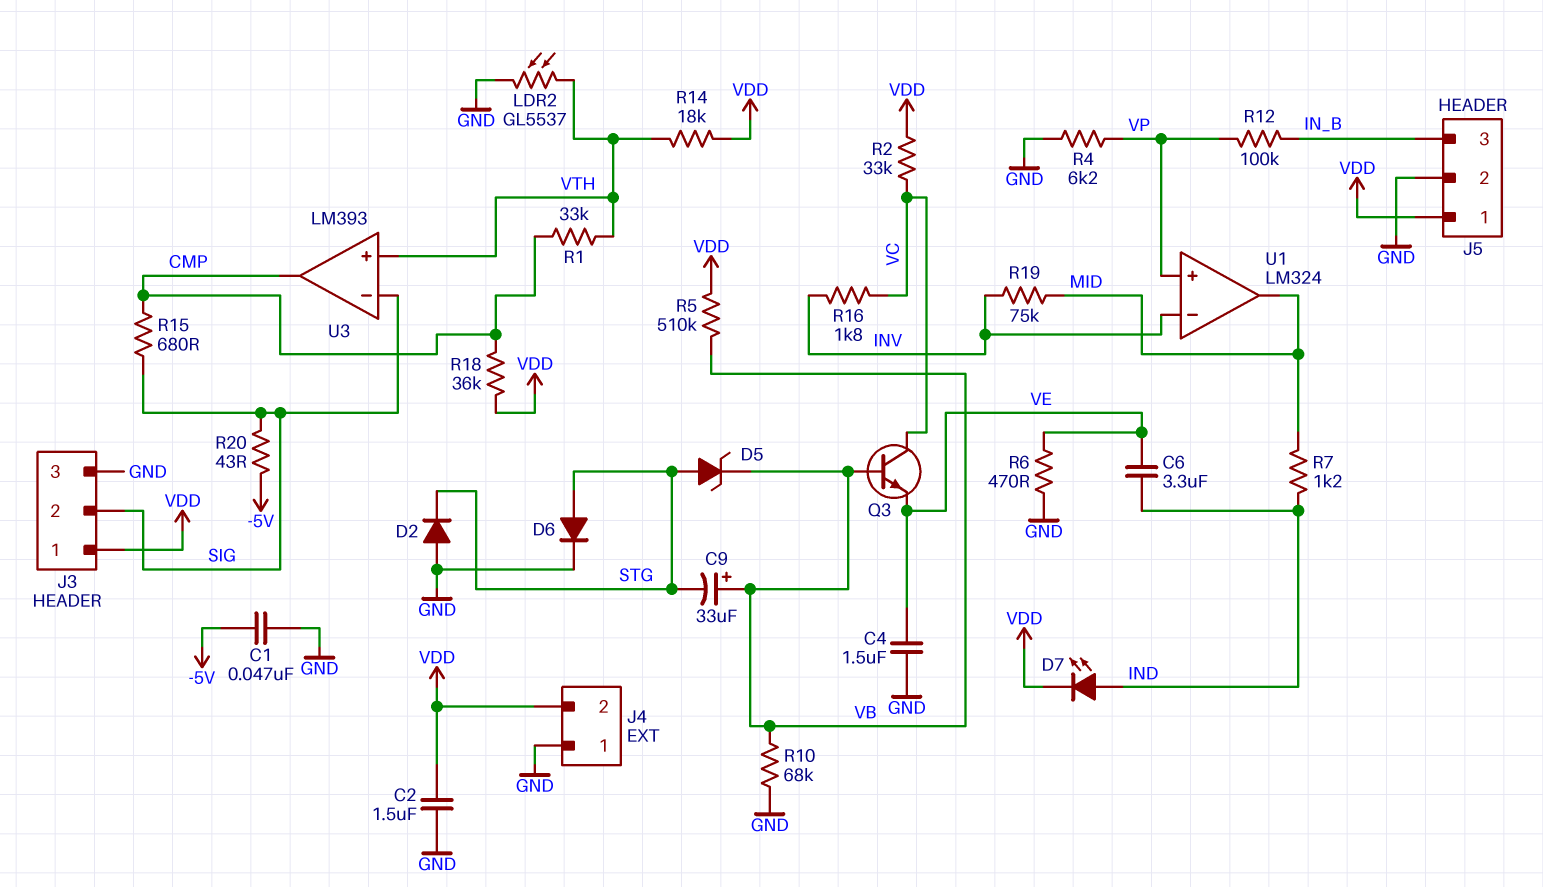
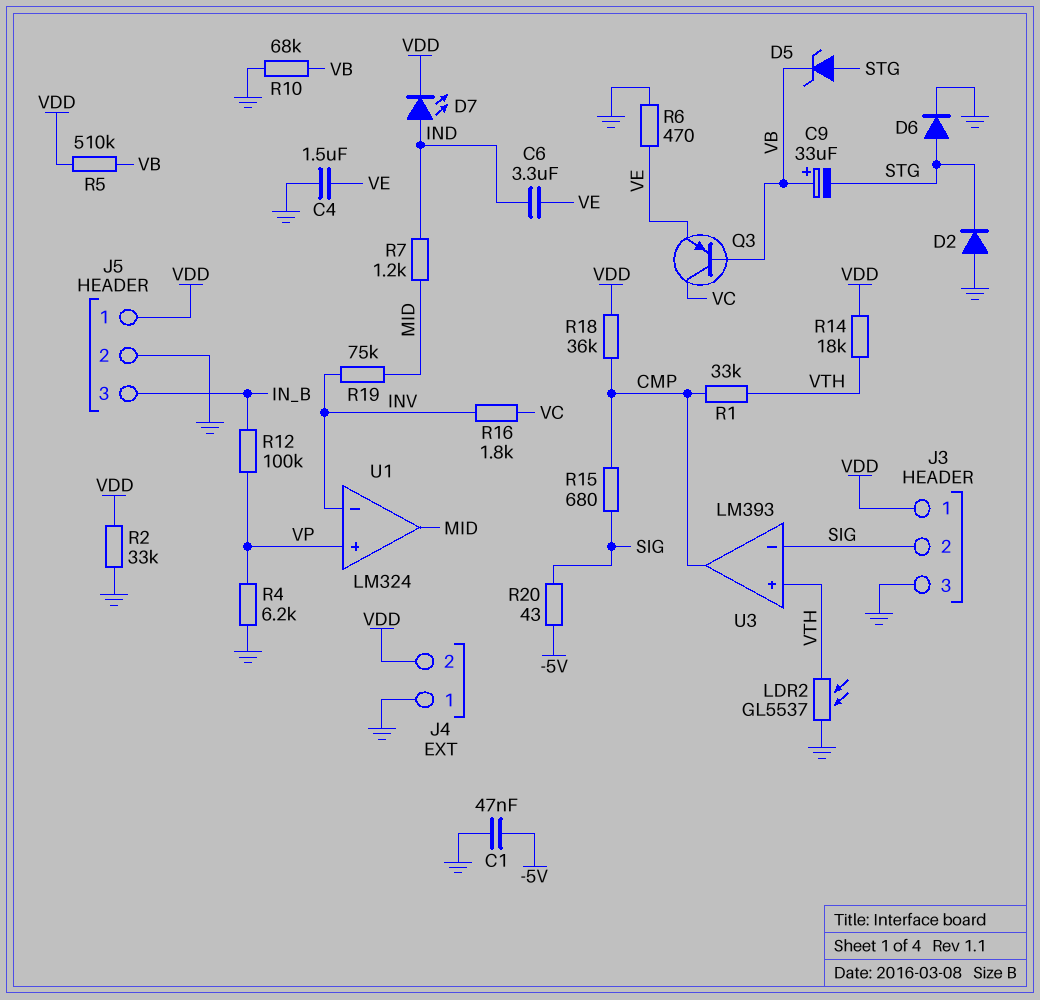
C2: 1.5uF (GND, VDD) -> none
Q3: NPN (B VB, C VC, E VE) -> PNP (B VB, C VC, E VE)
R2: 33k (VC, VDD) -> 33k (GND, VDD)

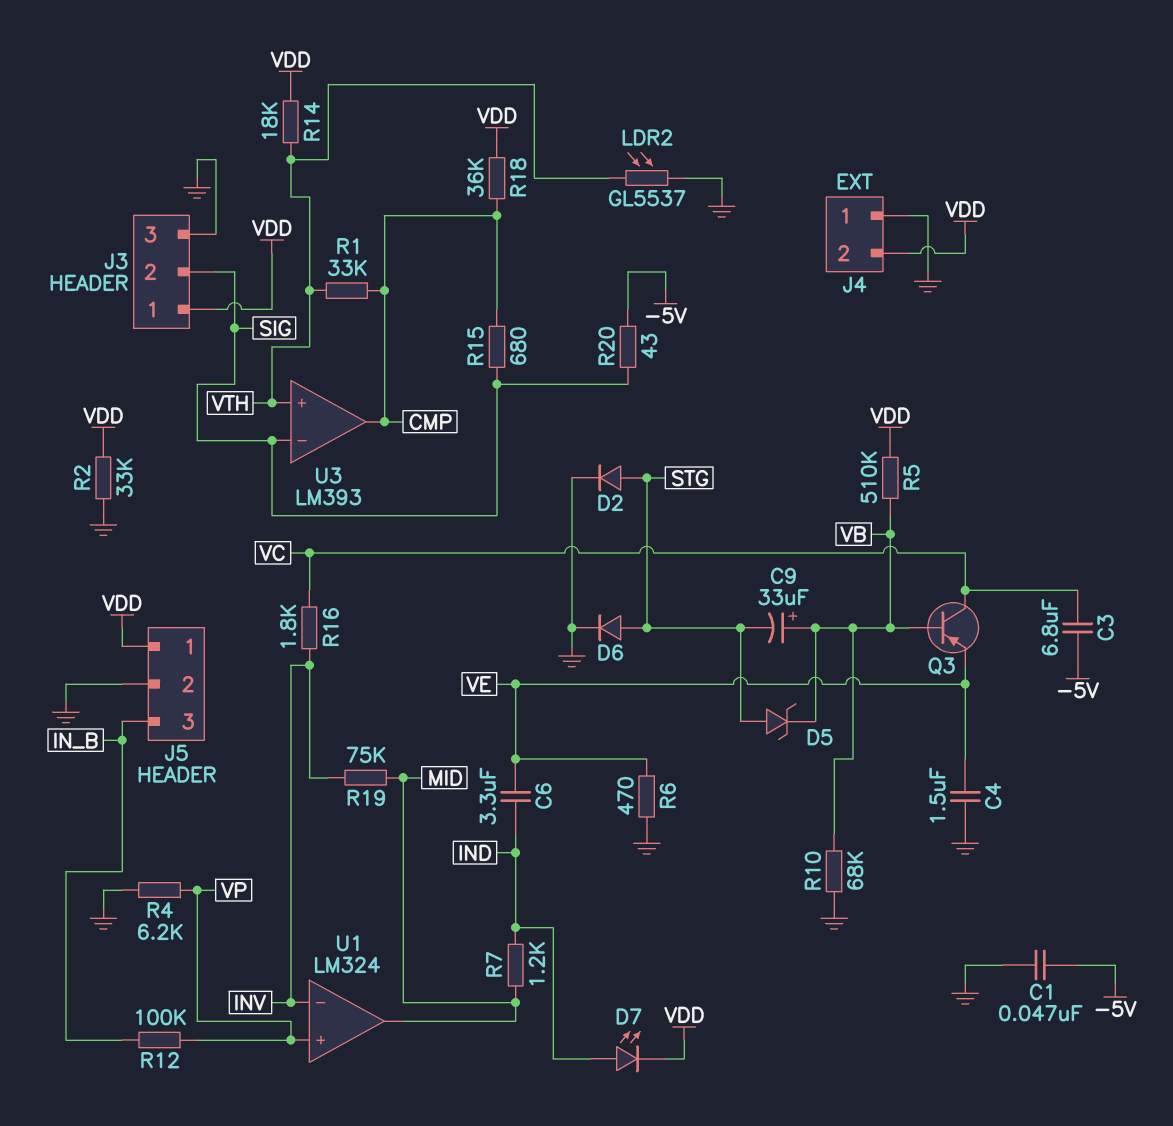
C3: none -> 6.8uF (-5V, VC)
D2: diode (A GND, K STG) -> diode (A STG, K GND)

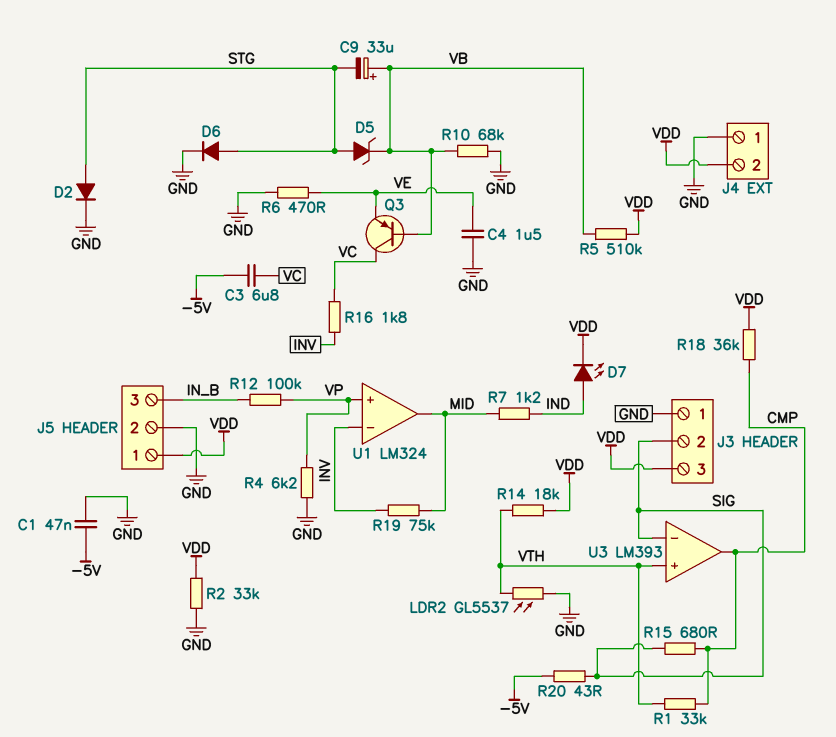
C6: 3.3uF (IND, VE) -> none
J3 pin 1: VDD -> GND
J3 pin 3: GND -> VDD

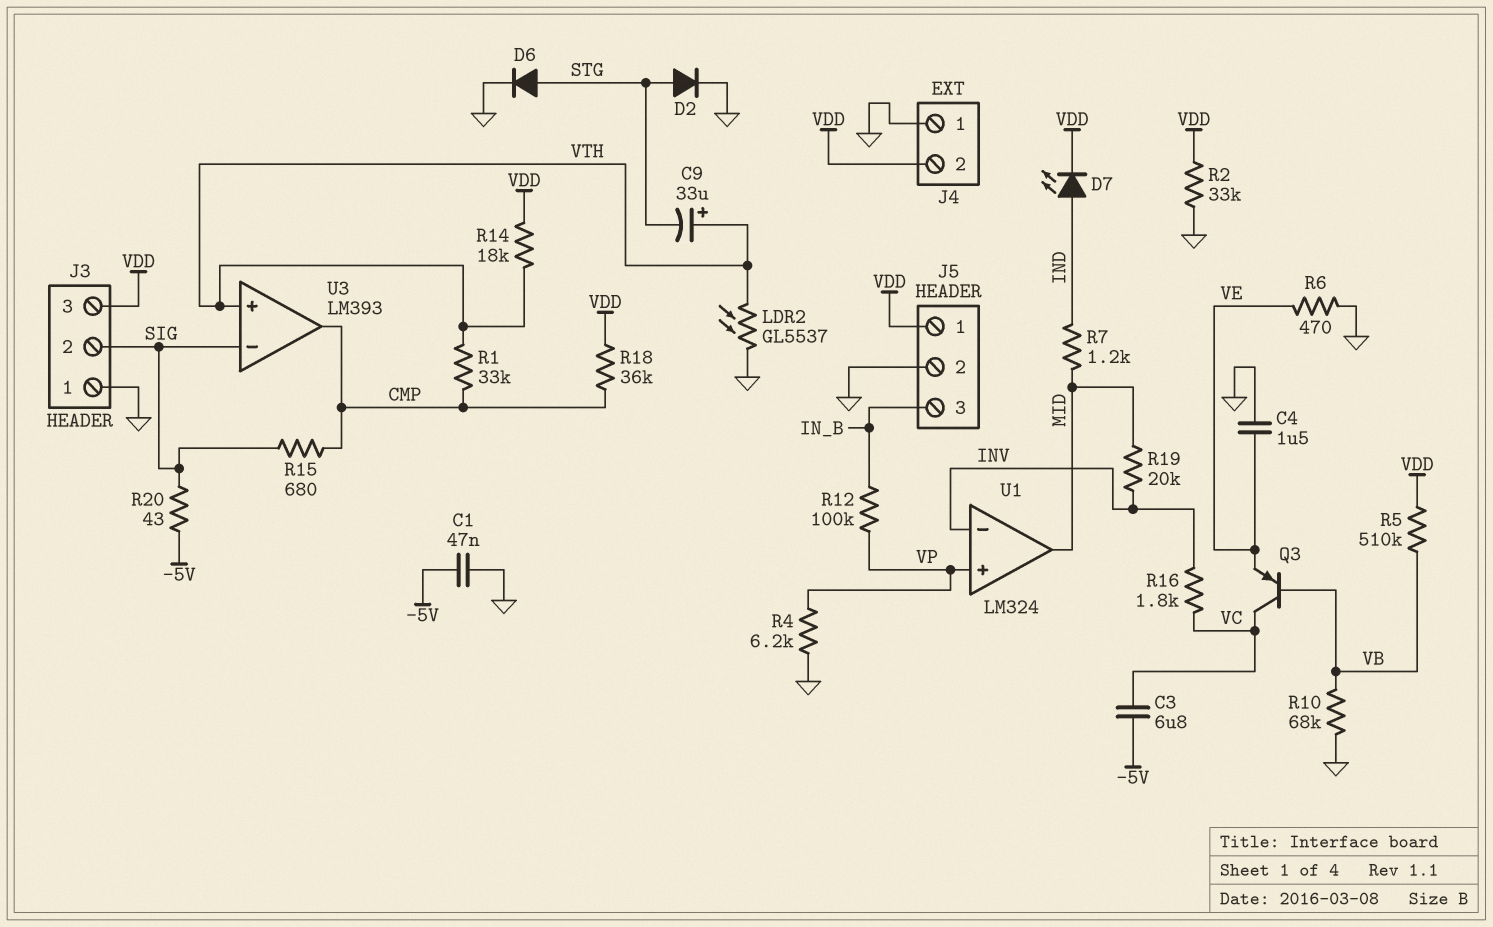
C9: 33uF (plus VB, minus STG) -> 33uF (plus VTH, minus STG)
D5: zener (A STG, K VB) -> none
R19: 75k (INV, MID) -> 20k (INV, MID)

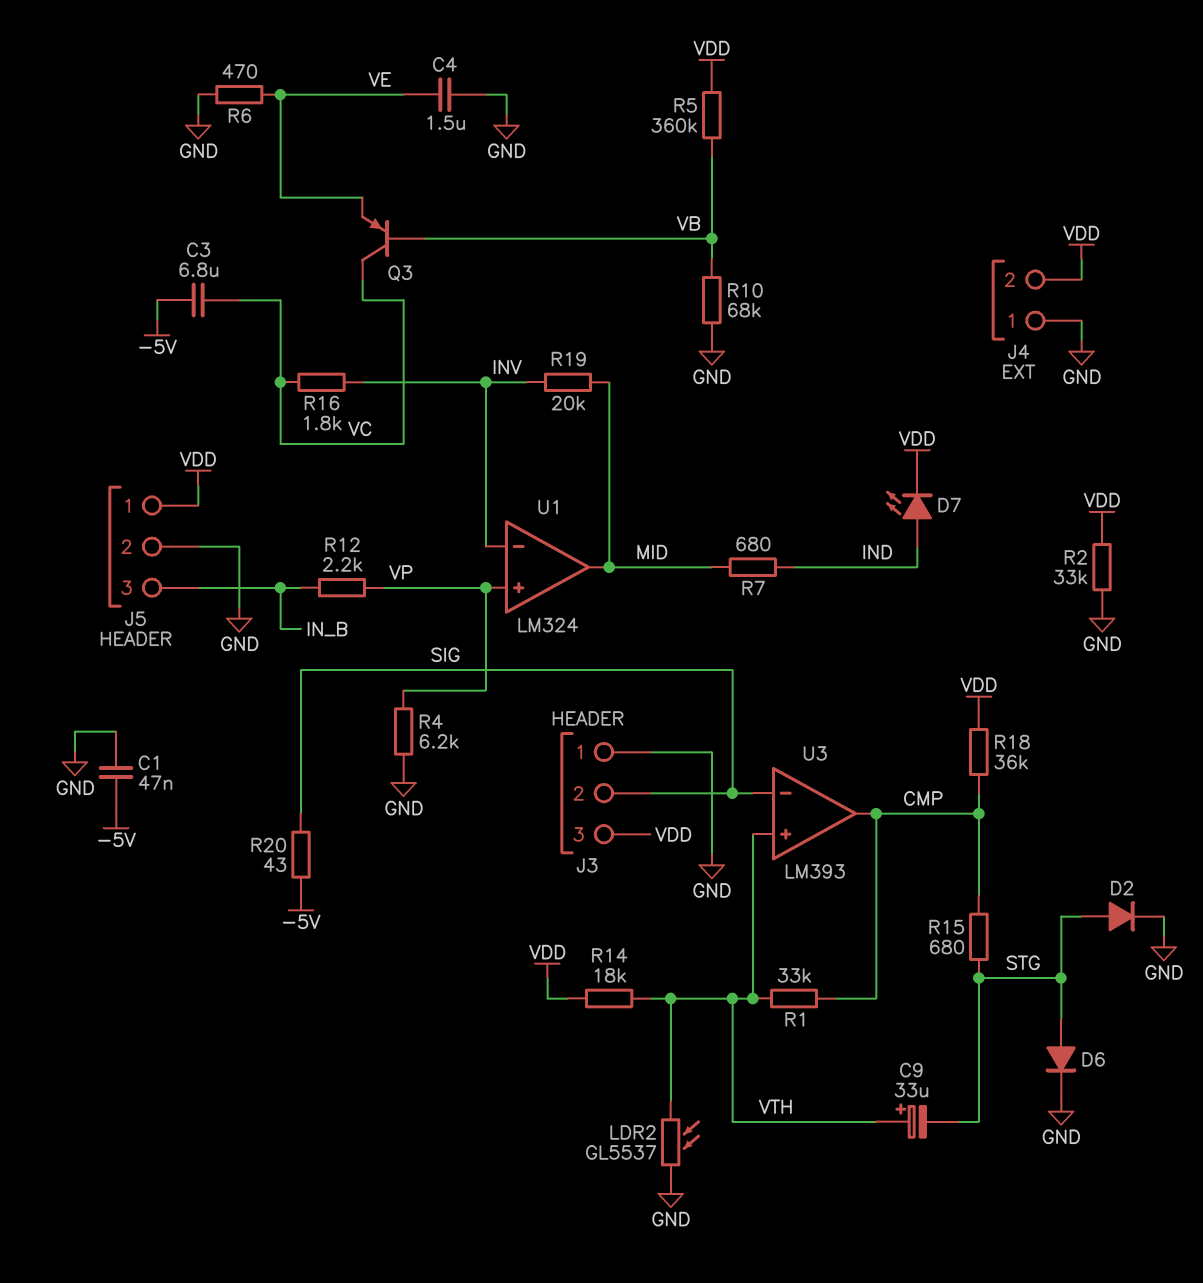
R5: 510k (VB, VDD) -> 360k (VB, VDD)
R7: 1.2k (IND, MID) -> 680 (IND, MID)
R12: 100k (IN_B, VP) -> 2.2k (IN_B, VP)
R15: 680 (CMP, SIG) -> 680 (CMP, STG)

